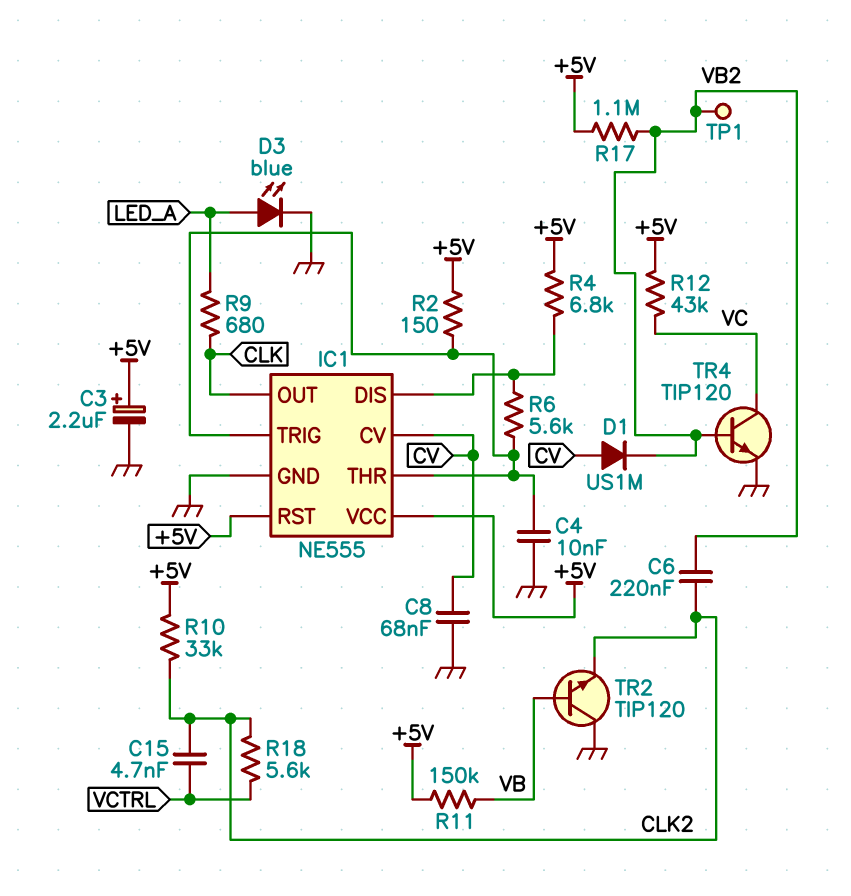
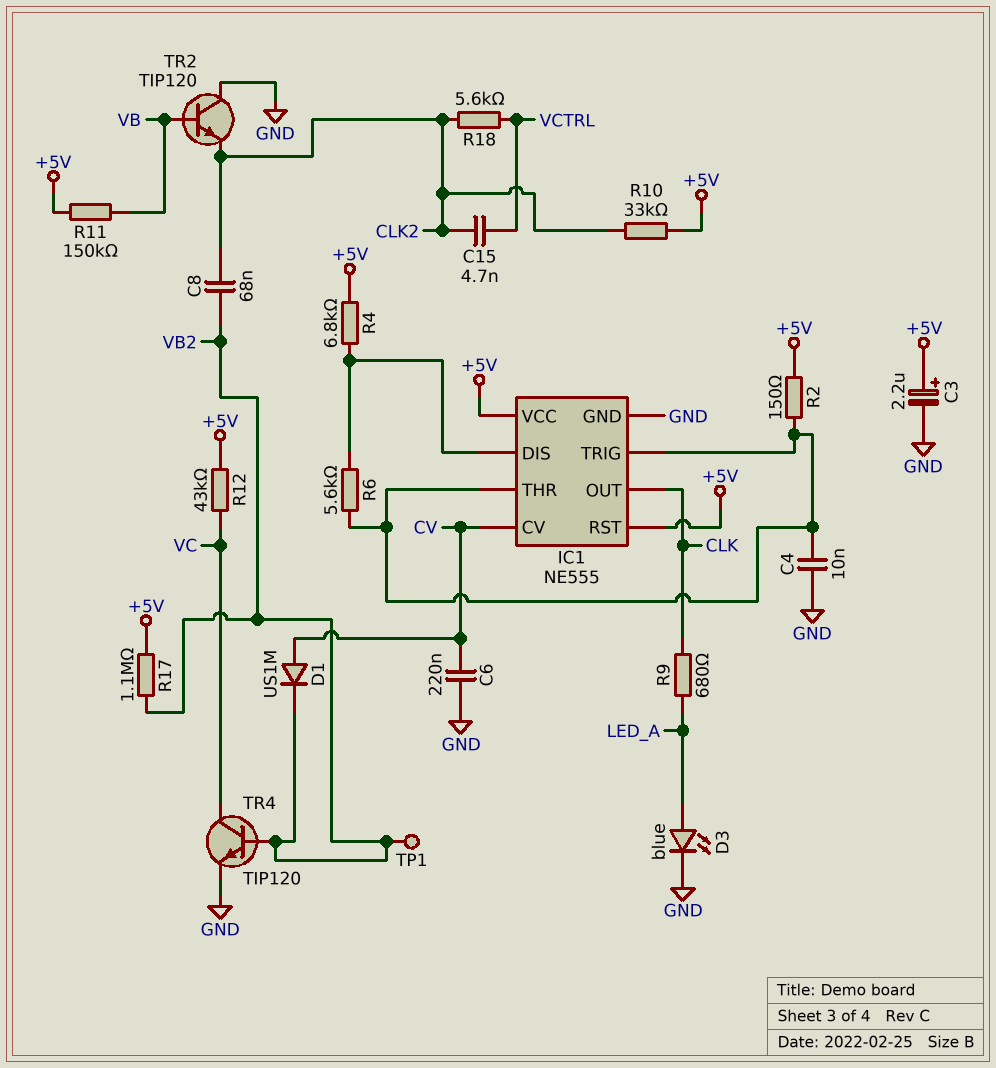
C6: 220nF (CLK2, VB2) -> 220nF (CV, GND)
C8: 68nF (CV, GND) -> 68nF (CLK2, VB2)

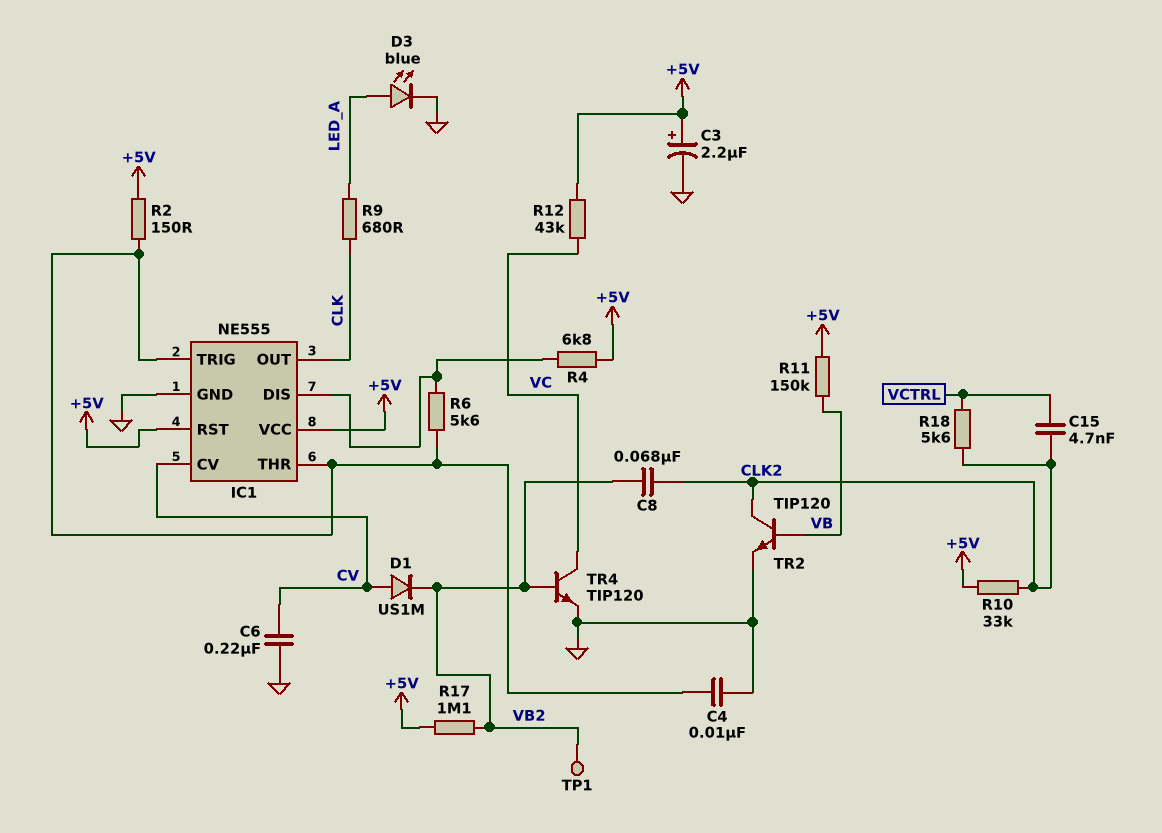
TR2: NPN TIP120 (B VB, C GND, E CLK2) -> NPN TIP120 (B VB, C CLK2, E GND)

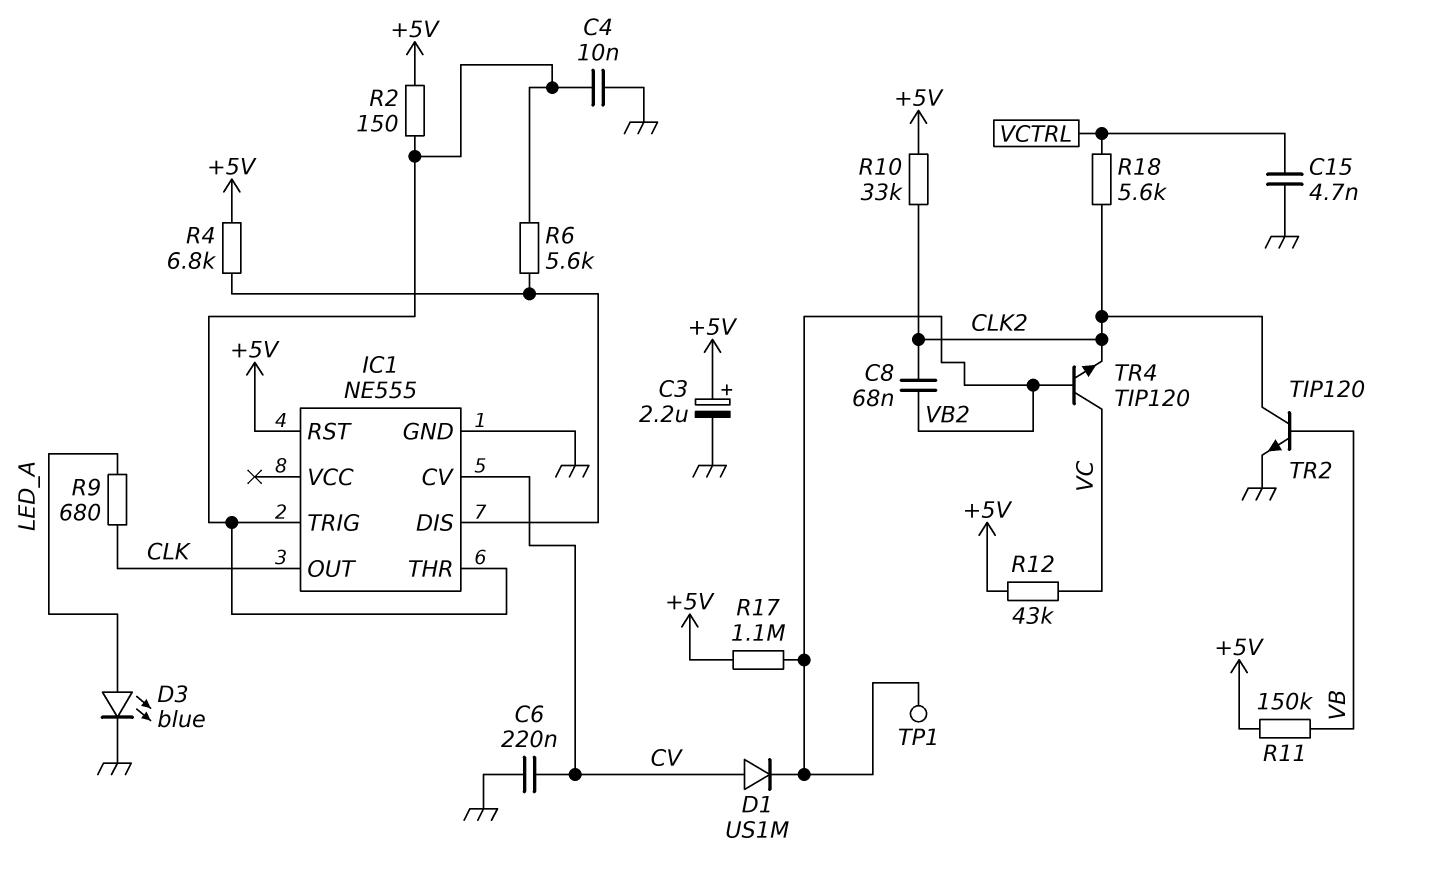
C15: 4.7nF (CLK2, VCTRL) -> 4.7nF (GND, VCTRL)
IC1 pin VCC: +5V -> none
TR4: NPN TIP120 (B VB2, C VC, E GND) -> NPN TIP120 (B VB2, C VC, E CLK2)

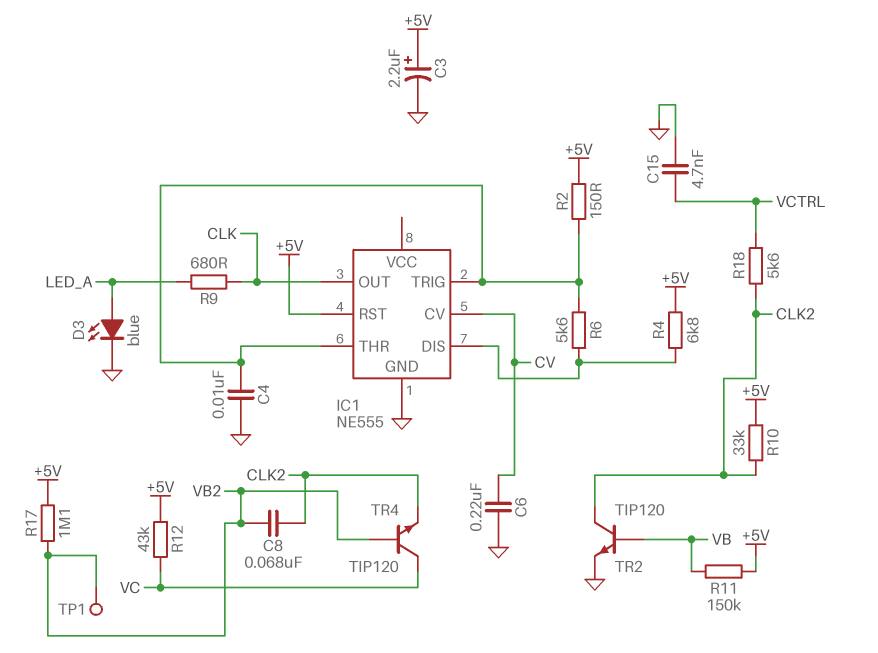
D1: diode US1M (A CV, K VB2) -> none

